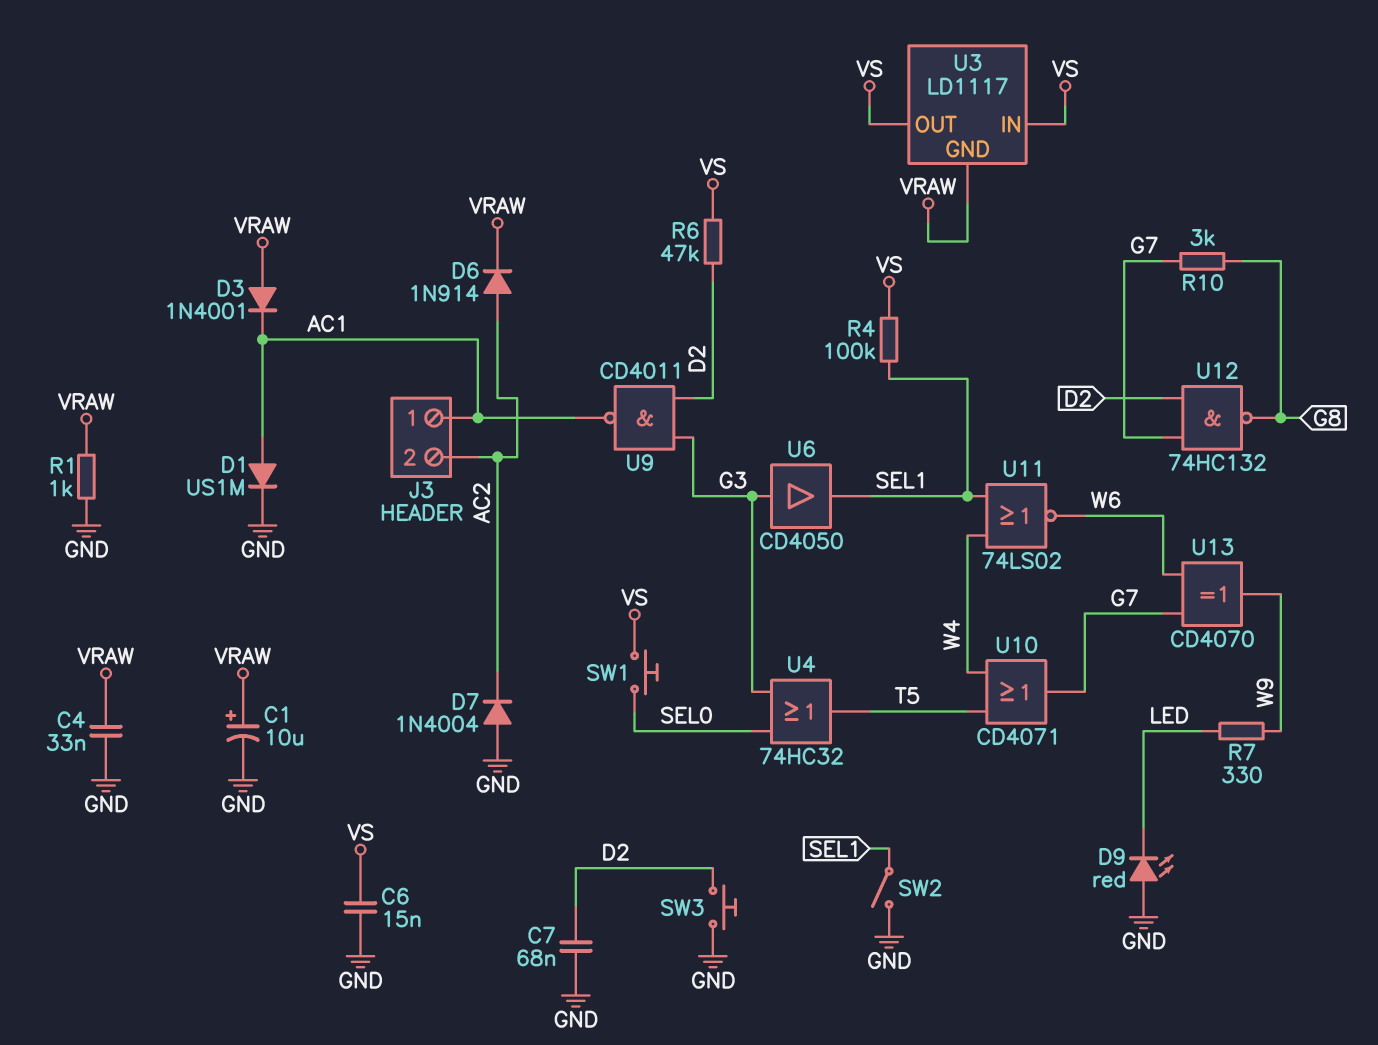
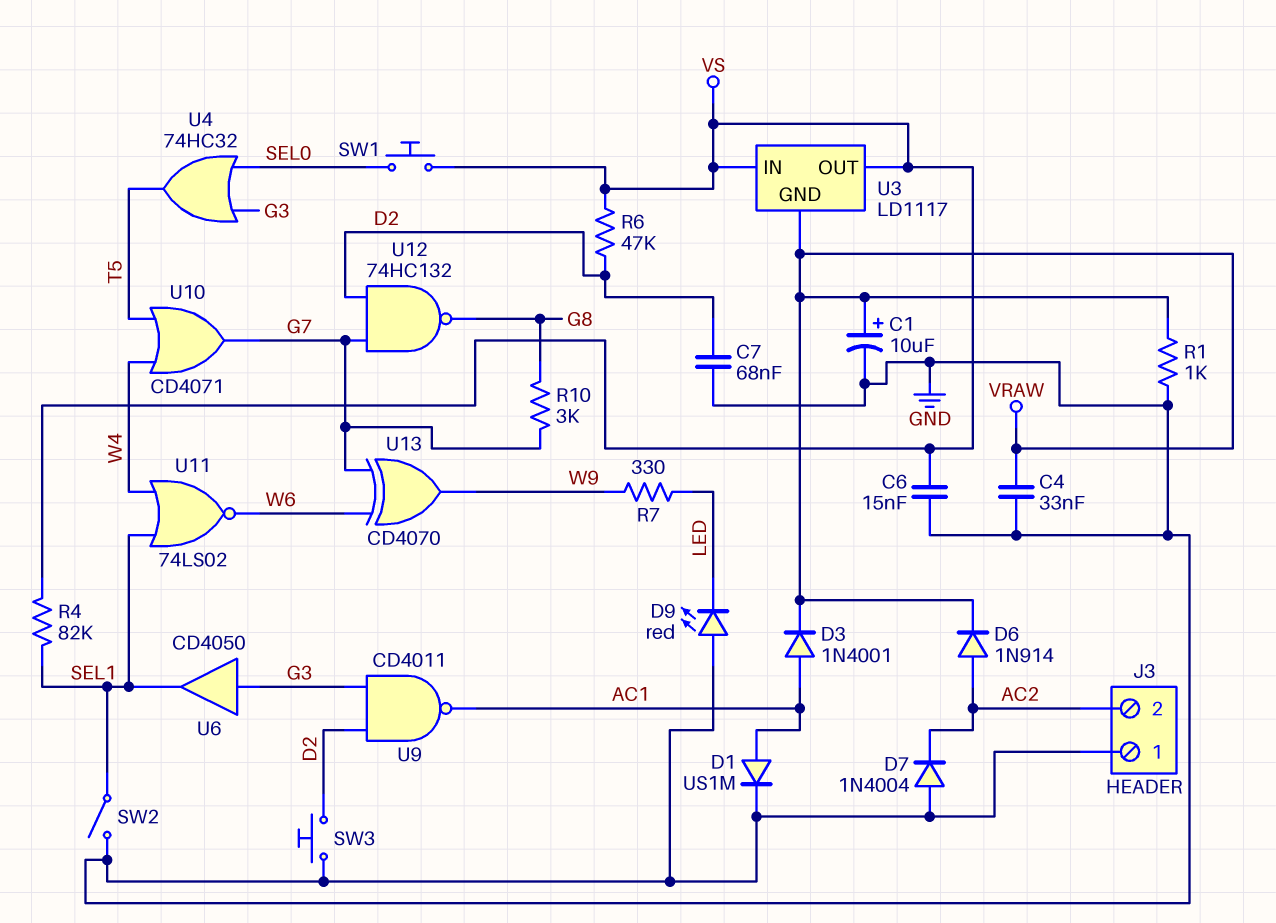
D3: diode 1N4001 (A VRAW, K AC1) -> diode 1N4001 (A AC1, K VRAW)
J3 pin 1: AC1 -> GND
R4: 100k (SEL1, VS) -> 82k (SEL1, VS)

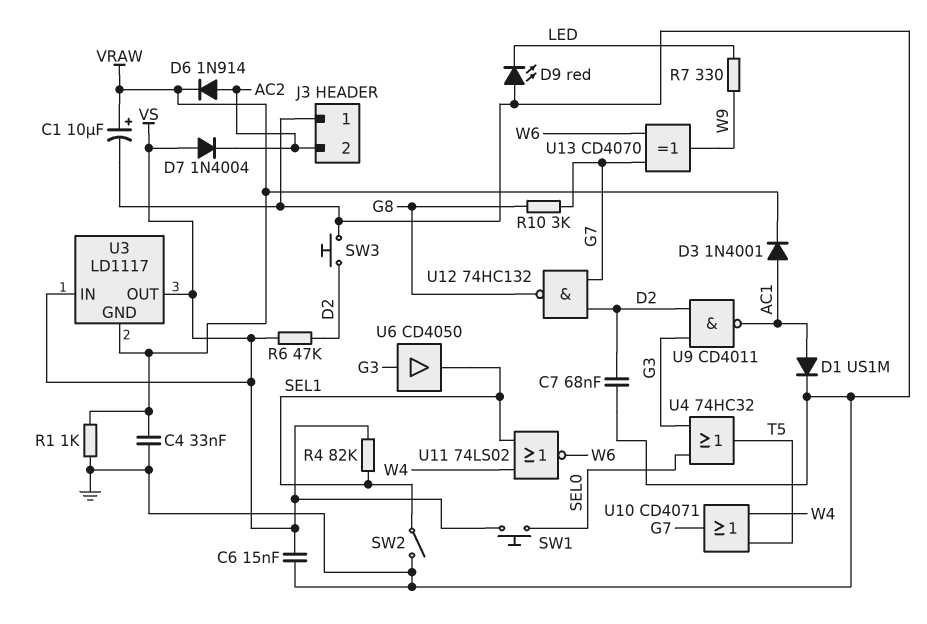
D7: diode 1N4004 (A GND, K AC2) -> diode 1N4004 (A VS, K AC2)

